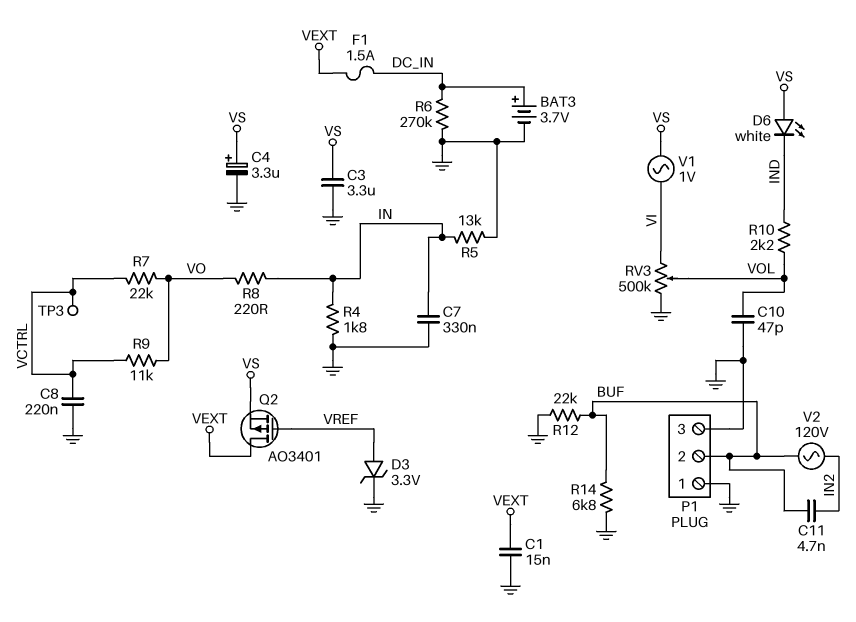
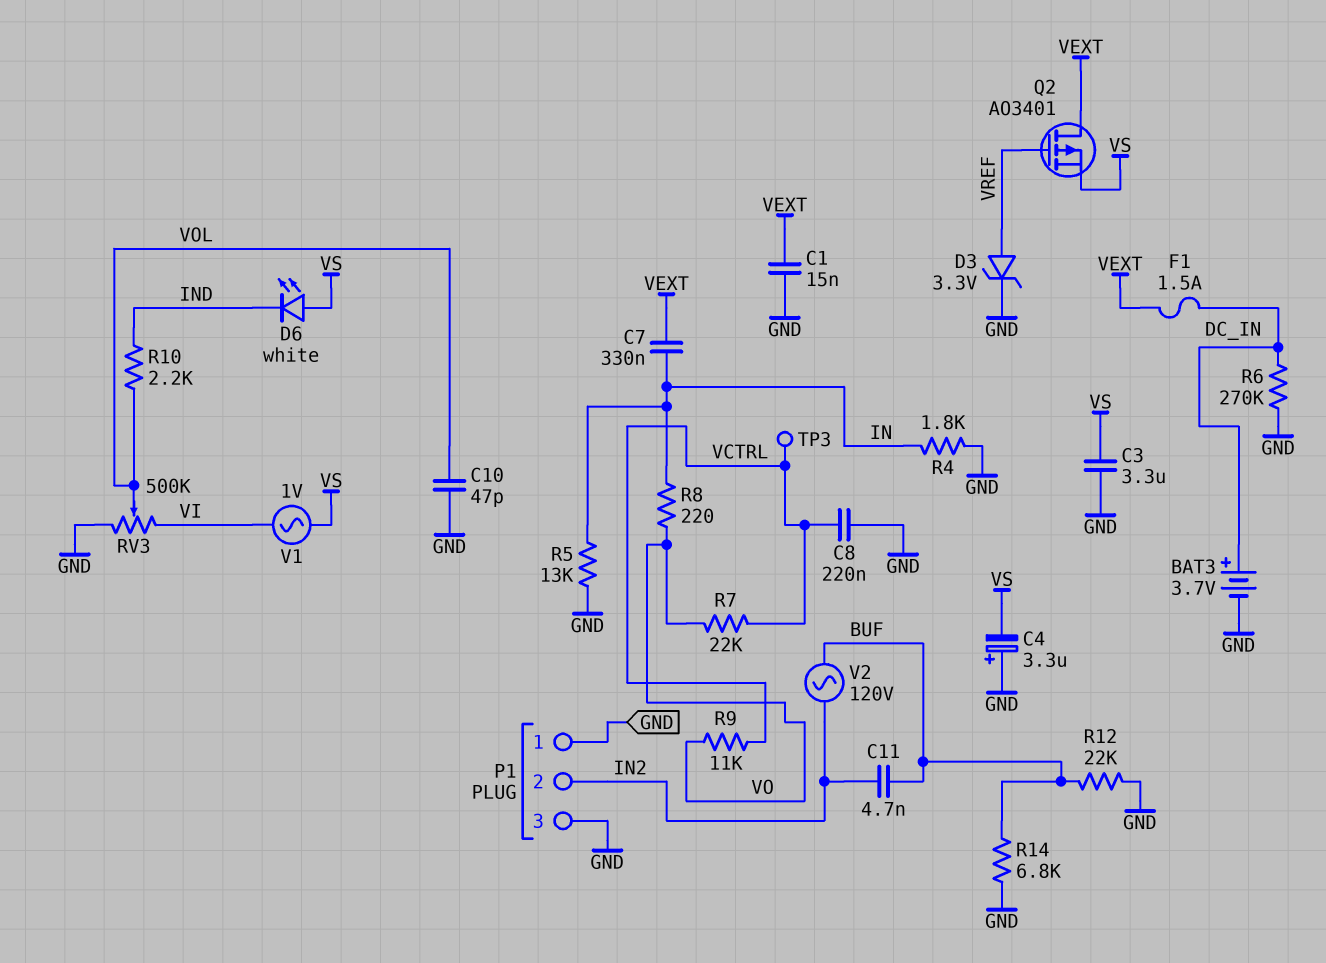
C4: 3.3uF (plus VS, minus GND) -> 3.3uF (plus GND, minus VS)
C7: 330nF (GND, IN) -> 330nF (IN, VEXT)
P1 pin 2: BUF -> IN2

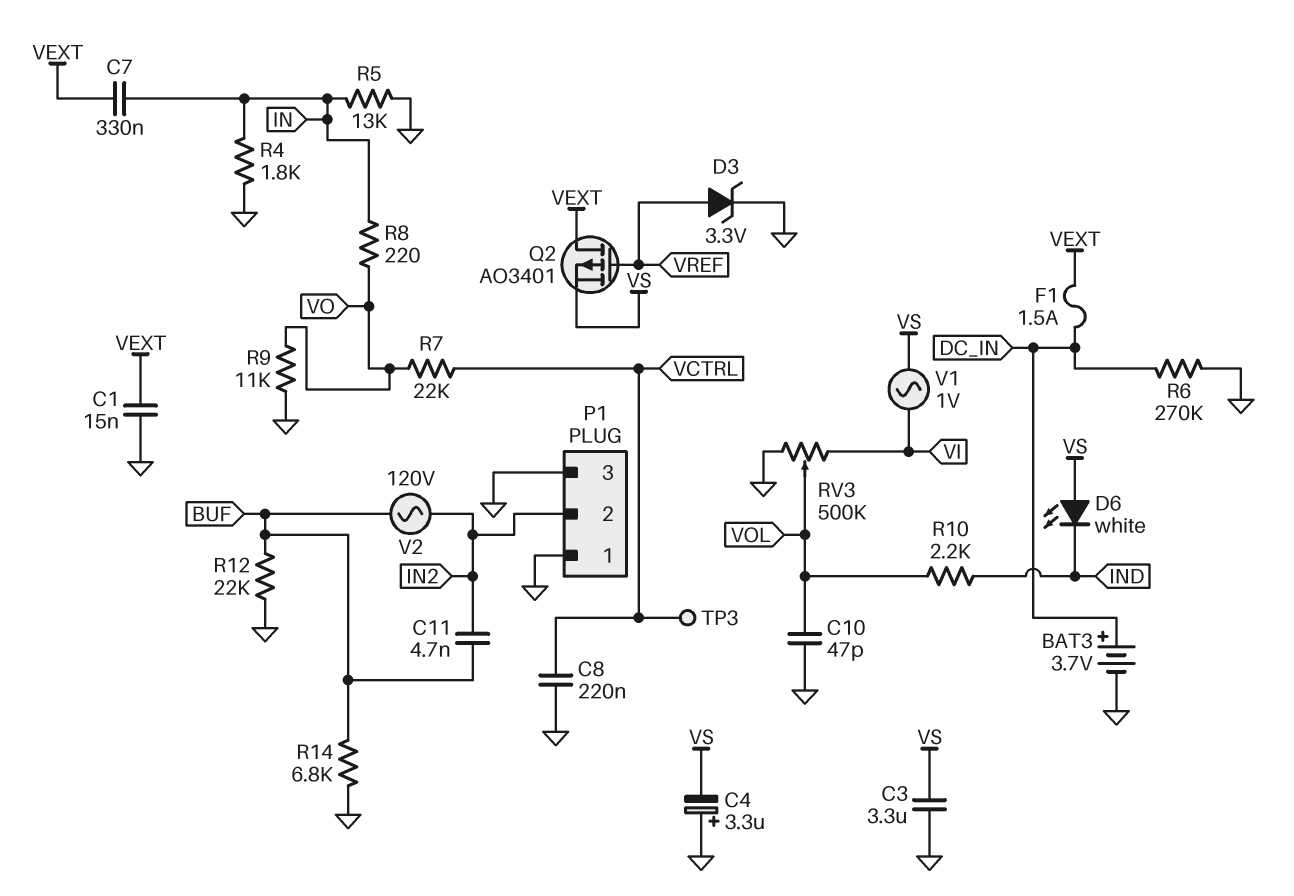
R9: 11k (VCTRL, VO) -> 11k (GND, VO)

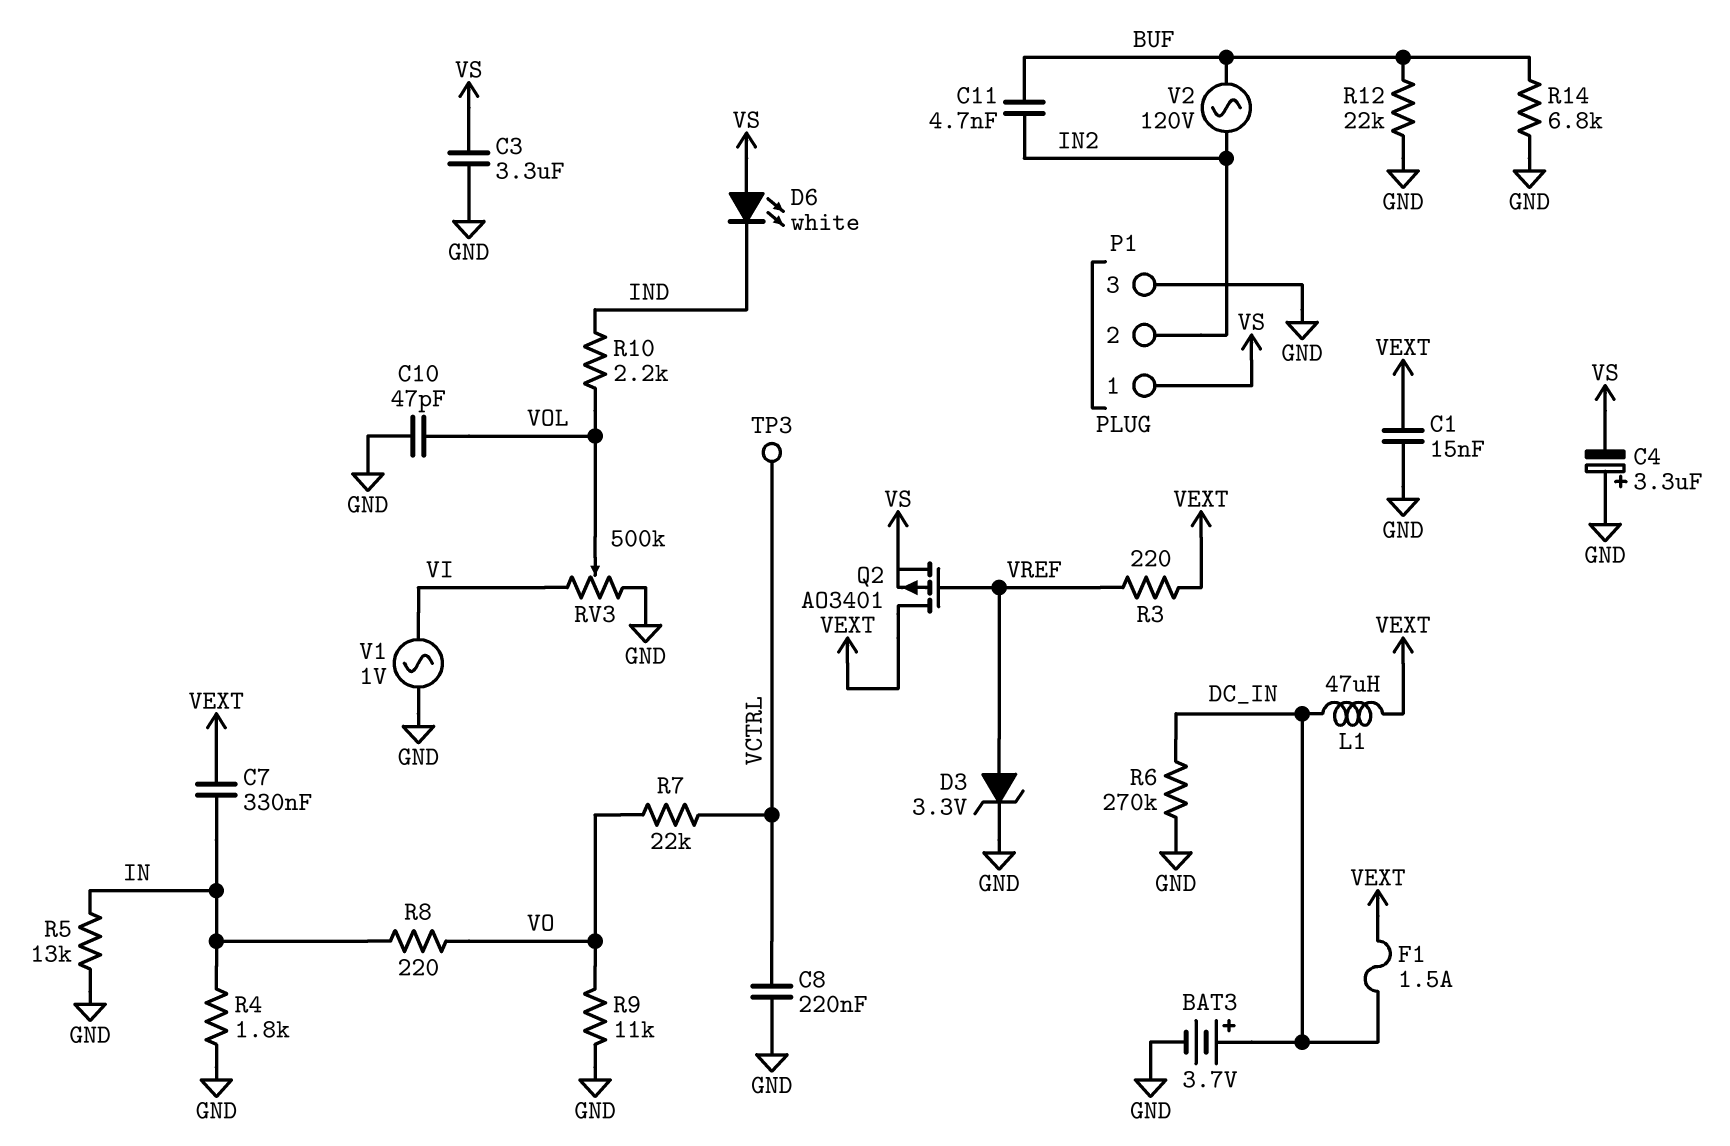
L1: none -> 47uH (DC_IN, VEXT)
P1 pin 1: GND -> VS
R3: none -> 220 (VEXT, VREF)
V1: AC 1V (VI, VS) -> AC 1V (GND, VI)

